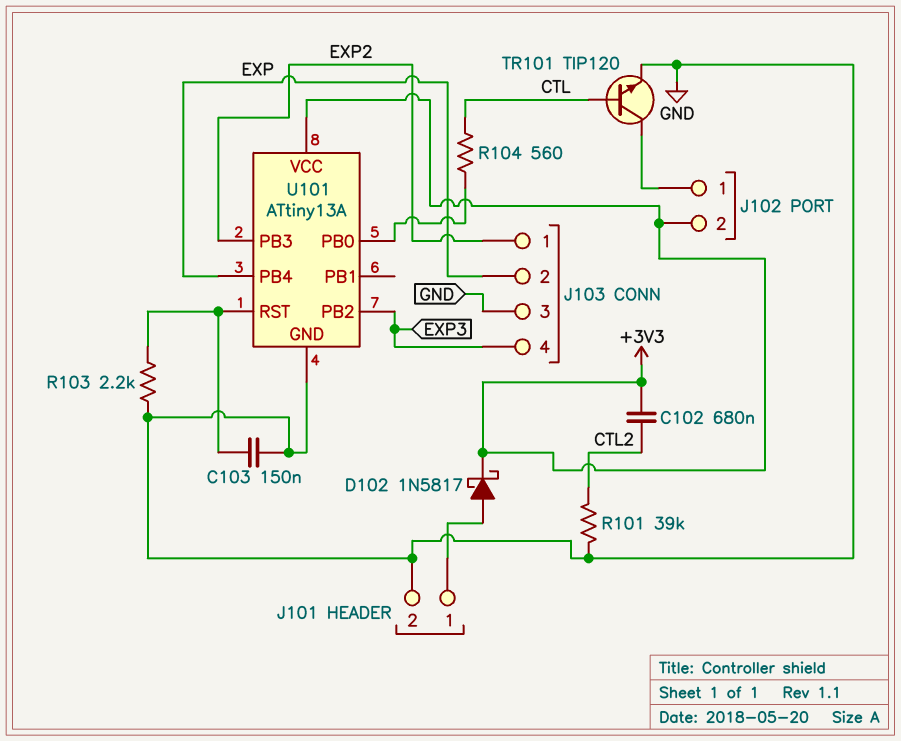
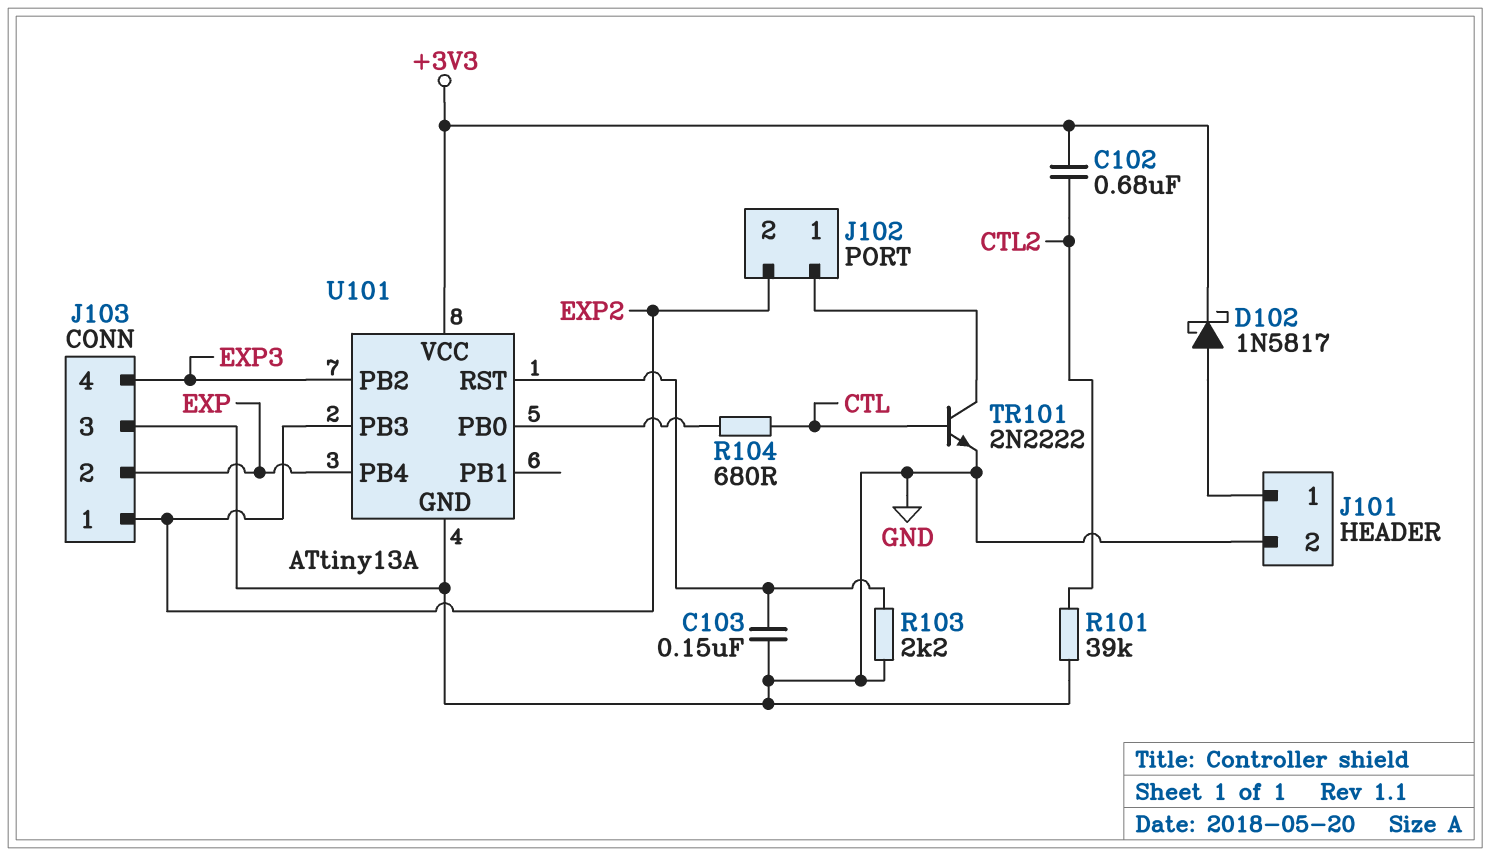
J102 pin 2: +3V3 -> EXP2
R104: 560 (CTL, U101/PB0) -> 680 (CTL, U101/PB0)
TR101: NPN TIP120 (B CTL, C J102/1, E GND) -> NPN 2N2222 (B CTL, C J102/1, E GND)

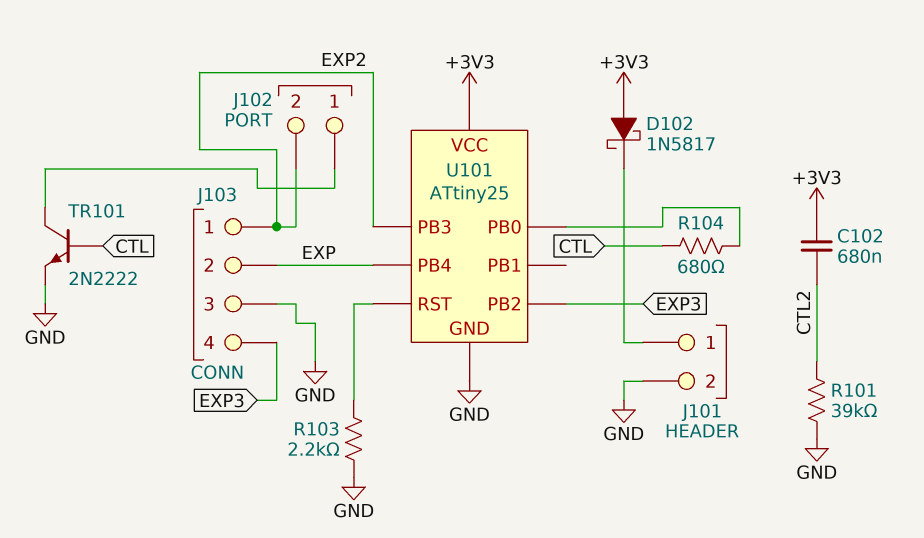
C103: 150nF (GND, U101/RST) -> none
D102: schottky 1N5817 (A J101/1, K +3V3) -> schottky 1N5817 (A +3V3, K J101/1)
U101: ATtiny13A -> ATtiny25

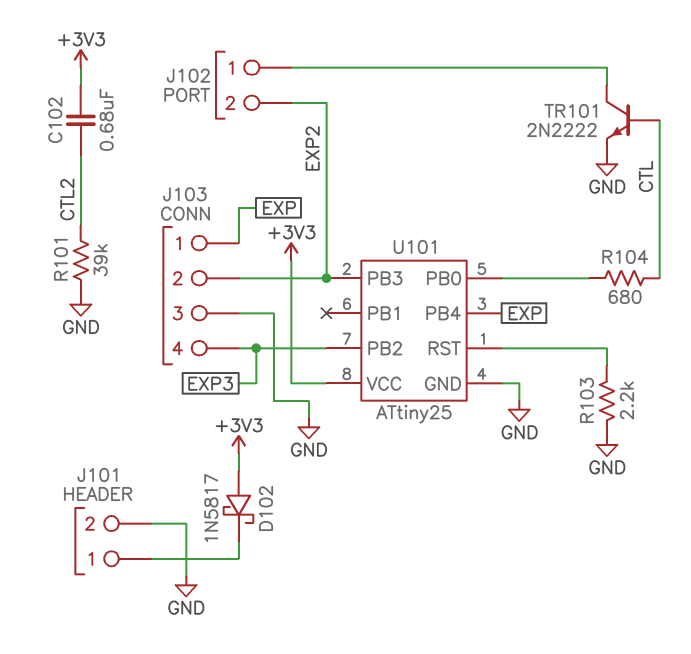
J103 pin 1: EXP2 -> EXP
J103 pin 2: EXP -> EXP2

